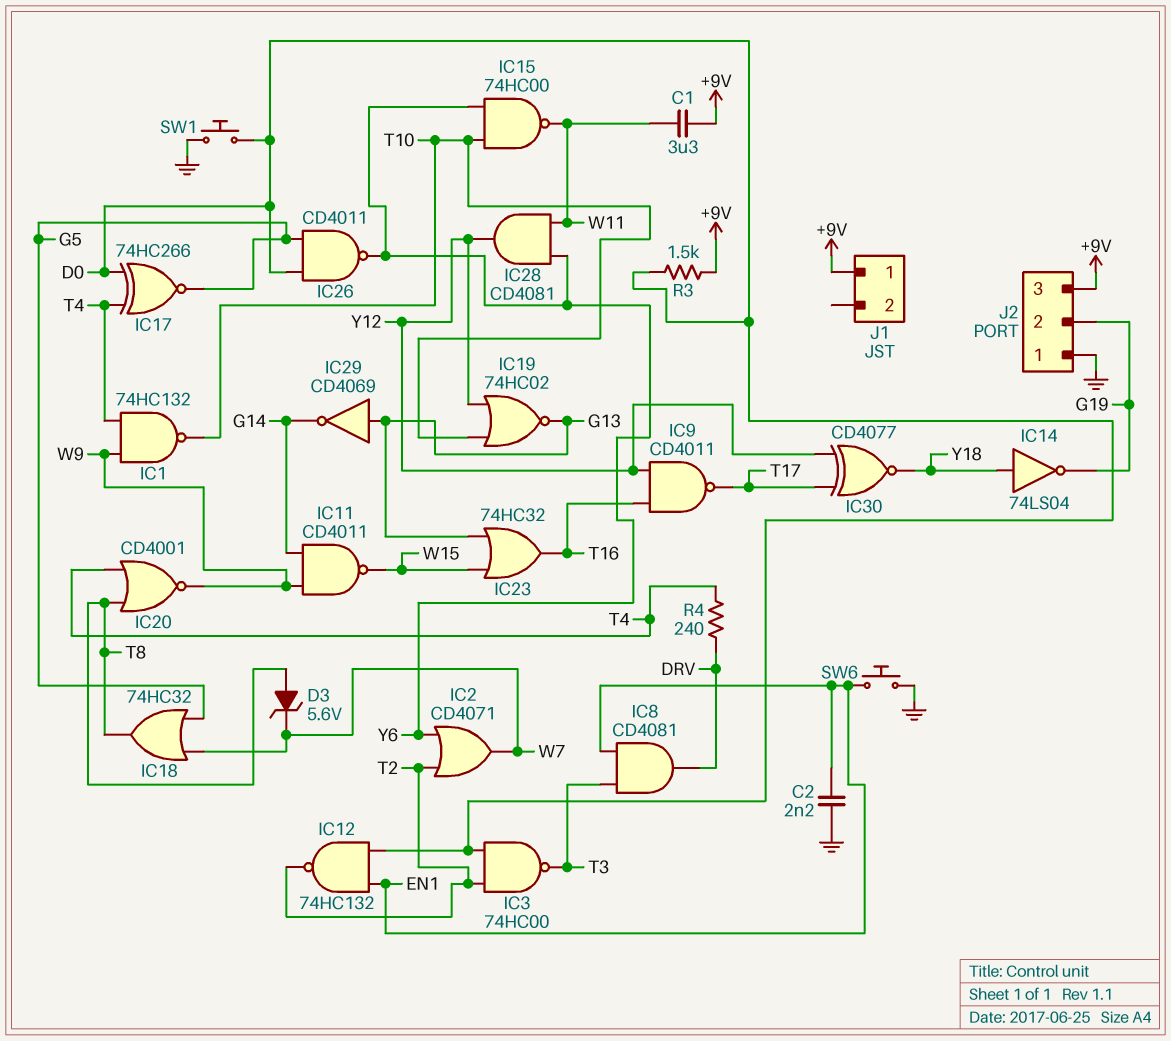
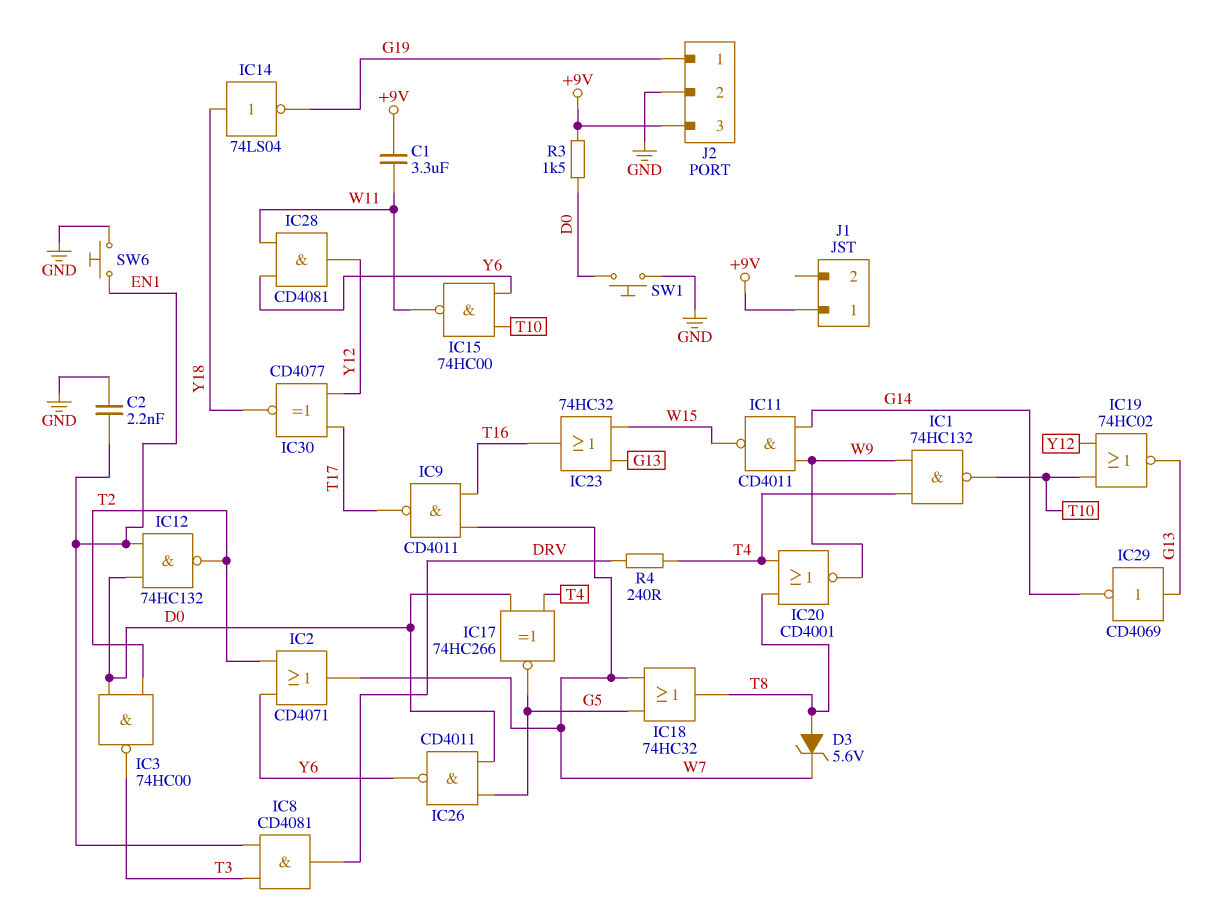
IC9: NAND CD4011 (in T16, in Y12, out T17) -> NAND CD4011 (in T16, in W7, out T17)
J2 pin 1: GND -> G19
J2 pin 2: G19 -> GND

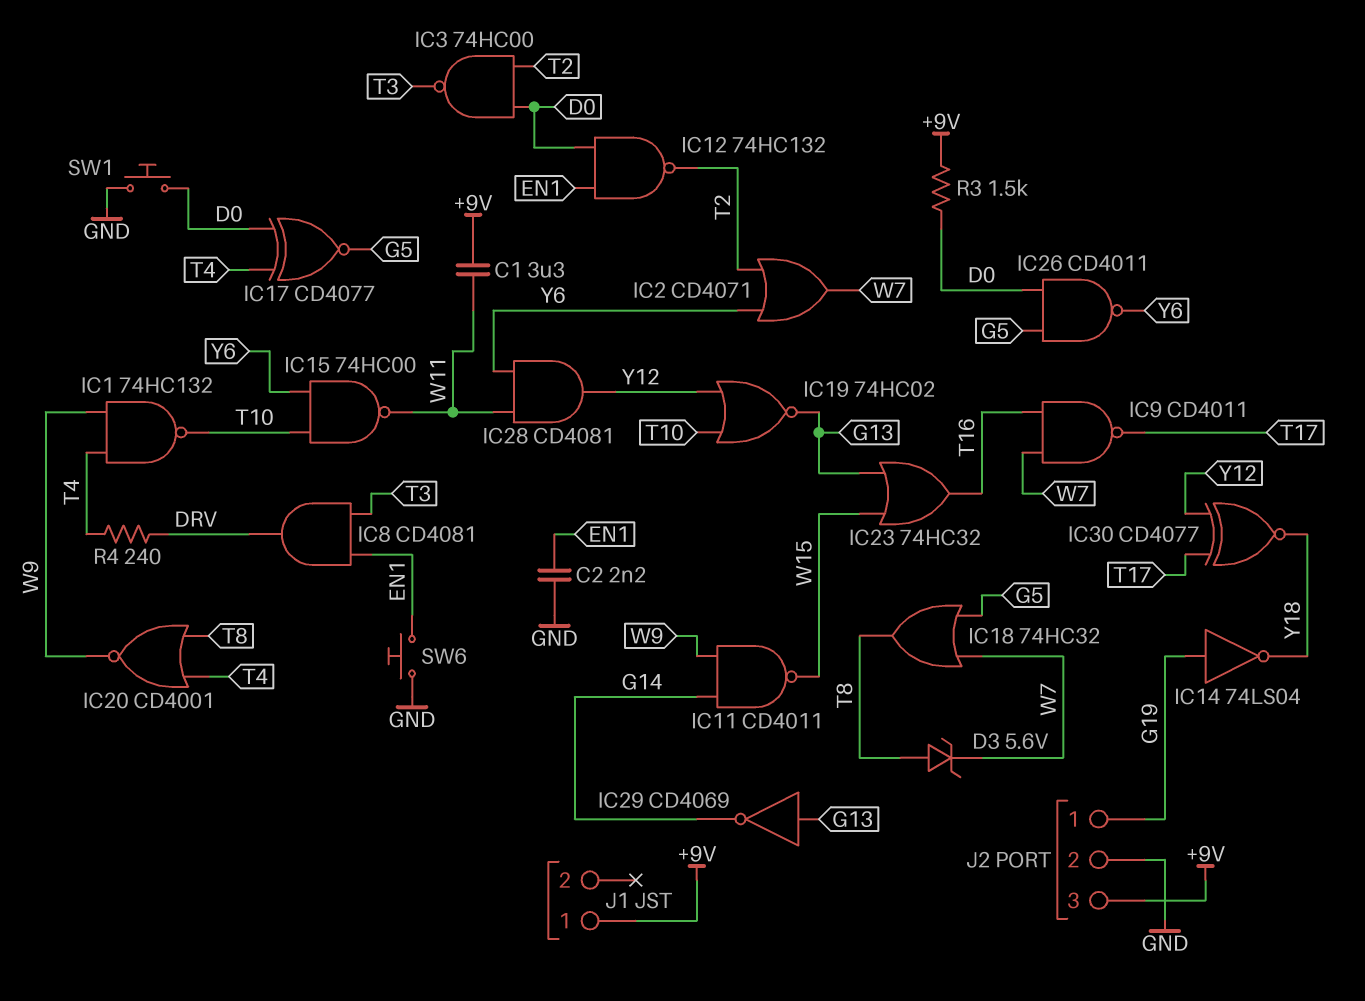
IC14: NOT 74LS04 (in Y18, out G19) -> NOT 74LS04 (in G19, out Y18)
IC17: XNOR 74HC266 (in D0, in T4, out G5) -> XNOR CD4077 (in D0, in T4, out G5)

